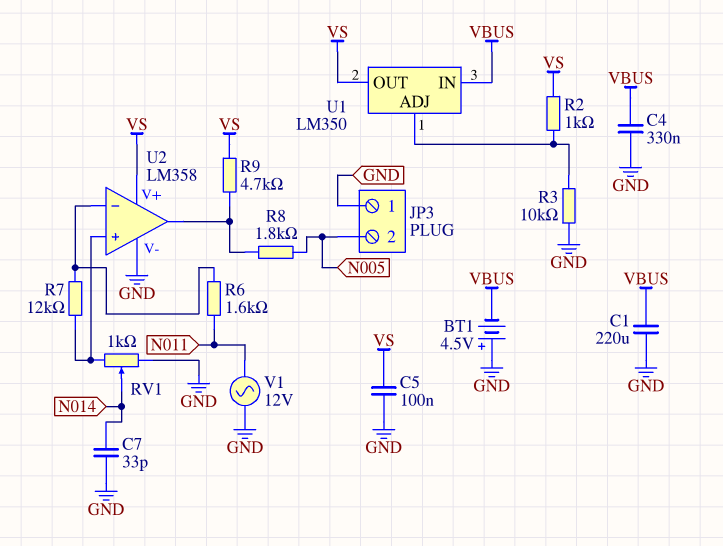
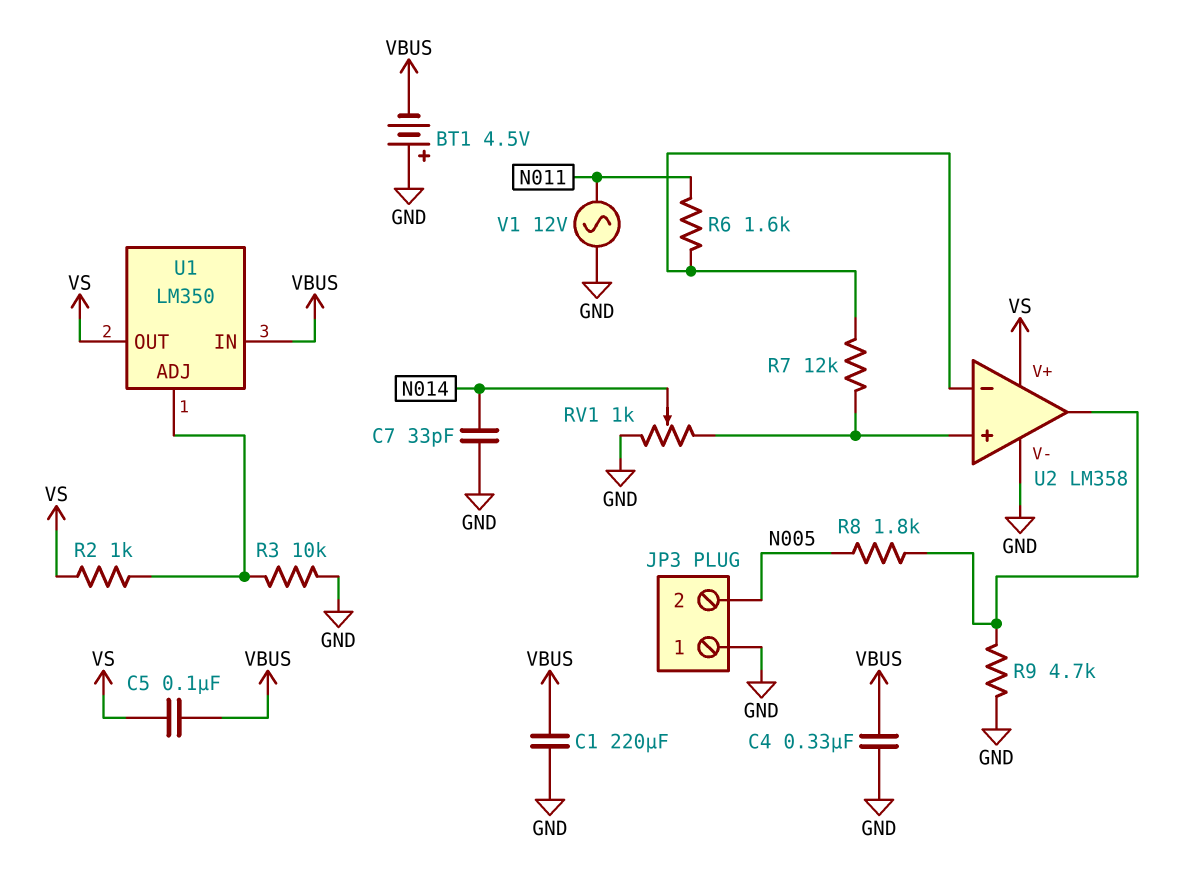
C5: 100nF (GND, VS) -> 100nF (VBUS, VS)
R9: 4.7k (U2/out, VS) -> 4.7k (GND, U2/out)

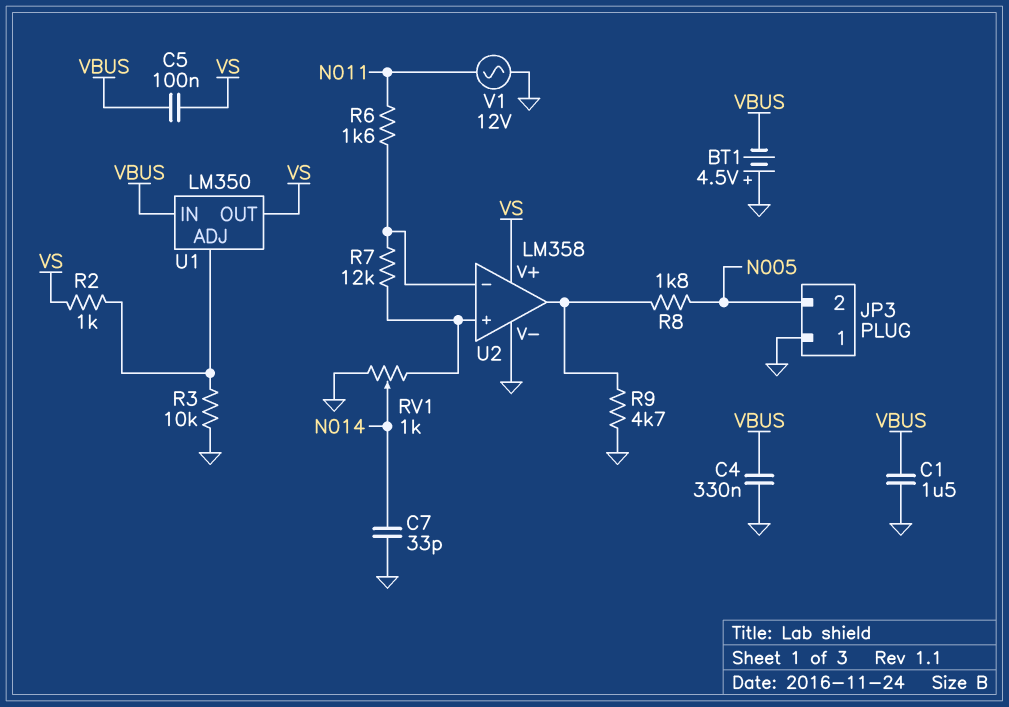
C1: 220uF (GND, VBUS) -> 1.5uF (GND, VBUS)

